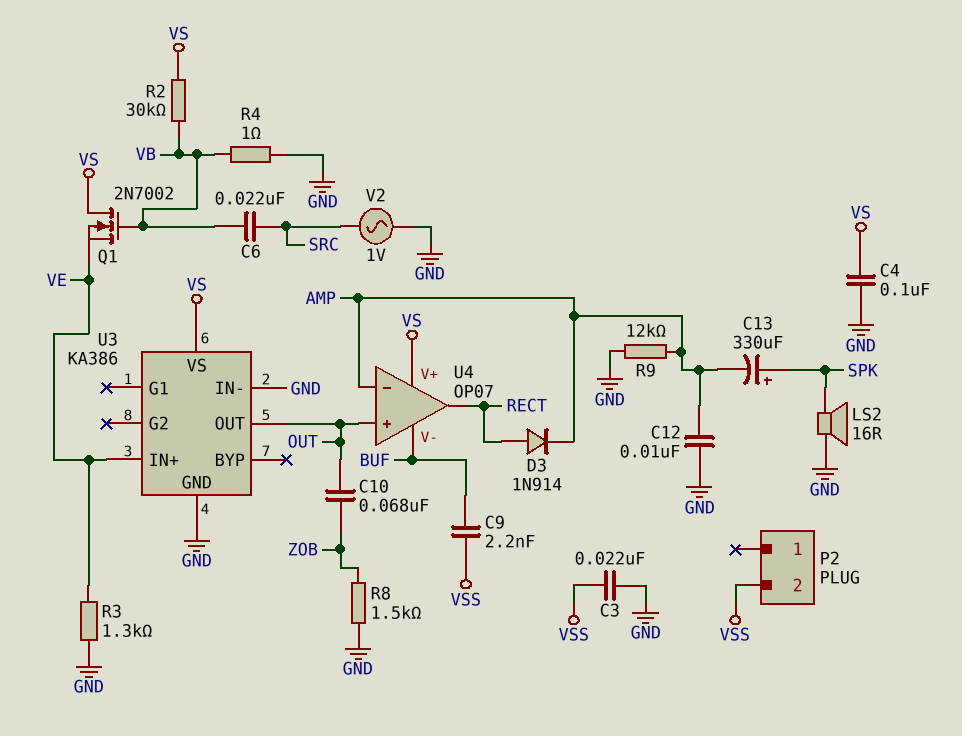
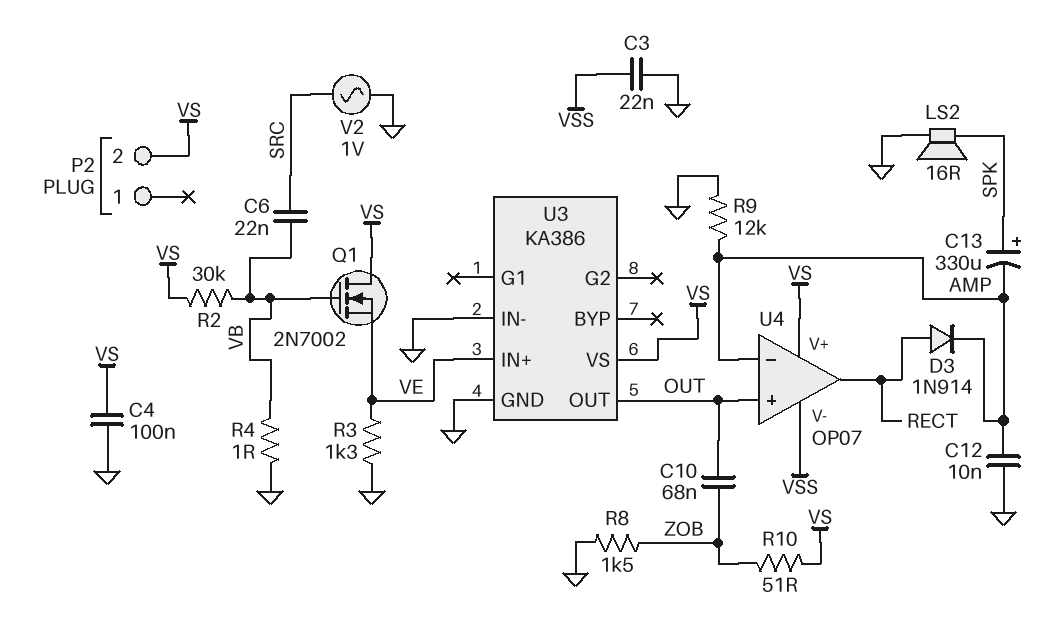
C9: 2.2nF (BUF, VSS) -> none
P2 pin 2: VSS -> VS
R10: none -> 51 (VS, ZOB)
U4 pin V-: BUF -> VSS

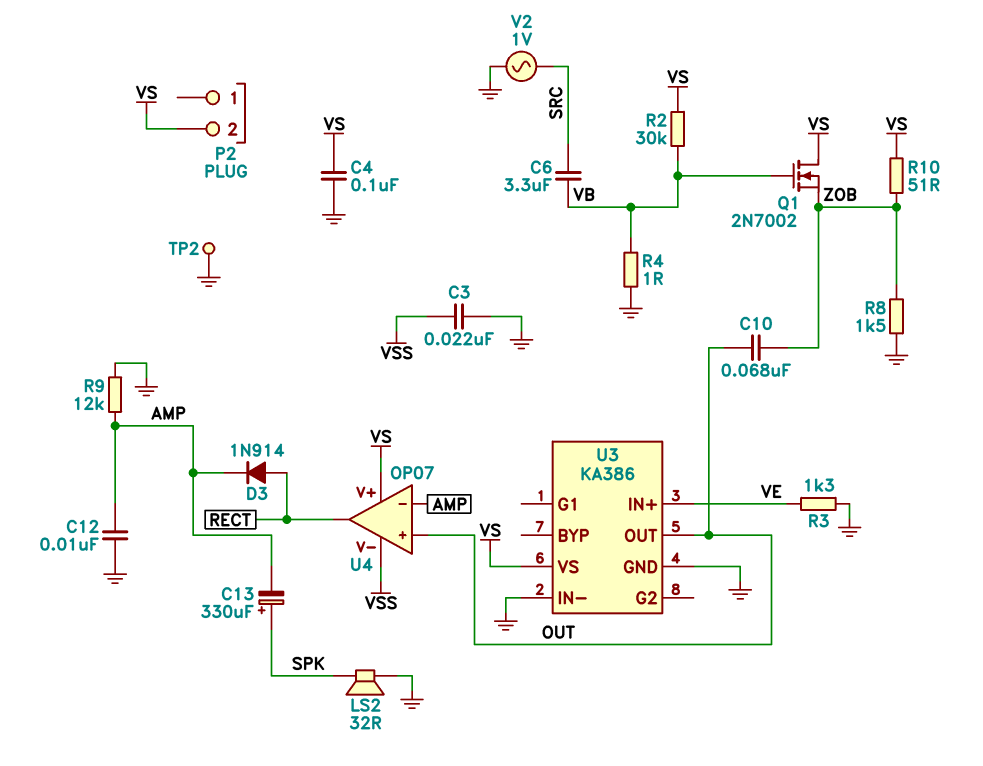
C6: 22nF (SRC, VB) -> 3.3uF (SRC, VB)
LS2: speaker 16R (GND, SPK) -> speaker 32R (GND, SPK)
Q1: NMOS 2N7002 (G VB, D VS, S VE) -> NMOS 2N7002 (G VB, D VS, S ZOB)
TP2: none -> test point (GND)

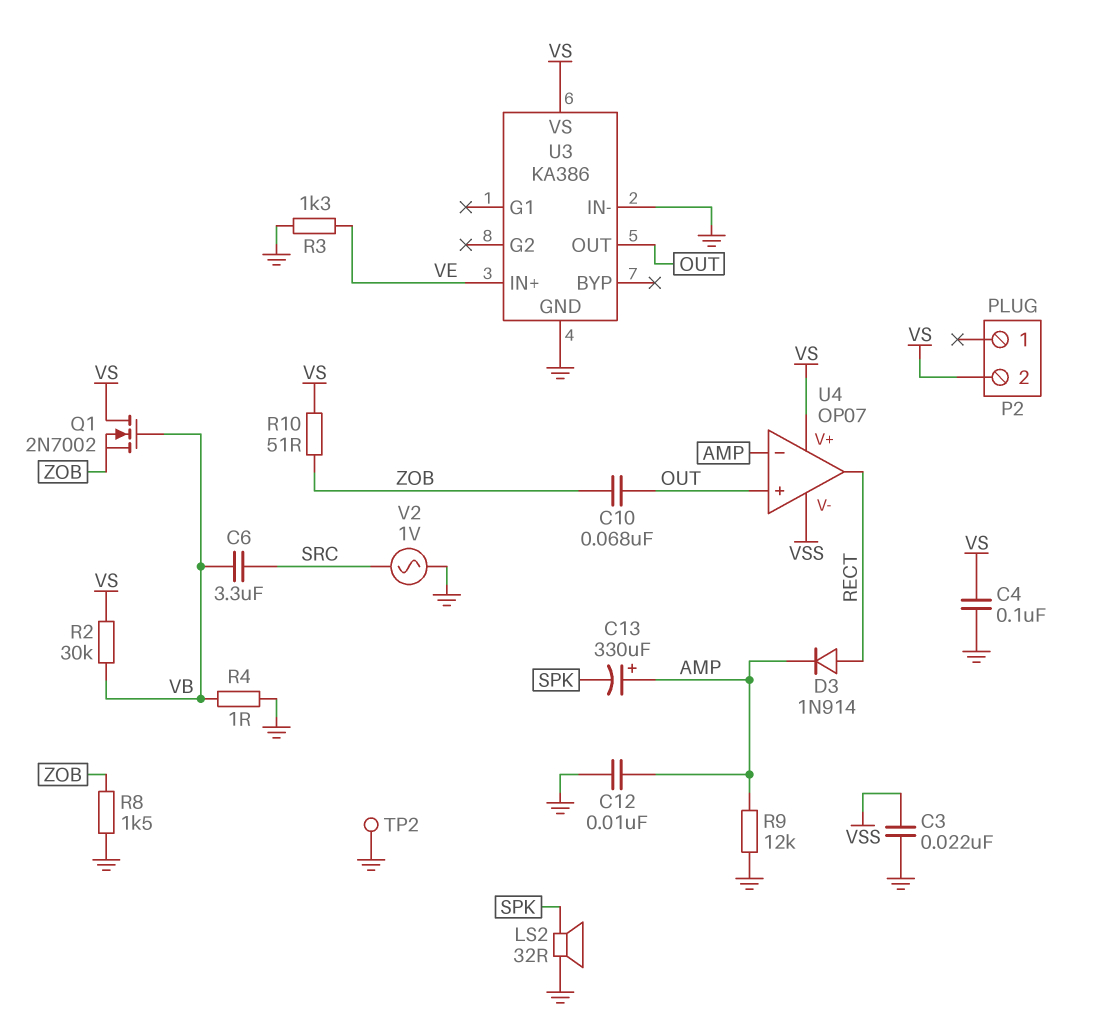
C13: 330uF (plus SPK, minus AMP) -> 330uF (plus AMP, minus SPK)

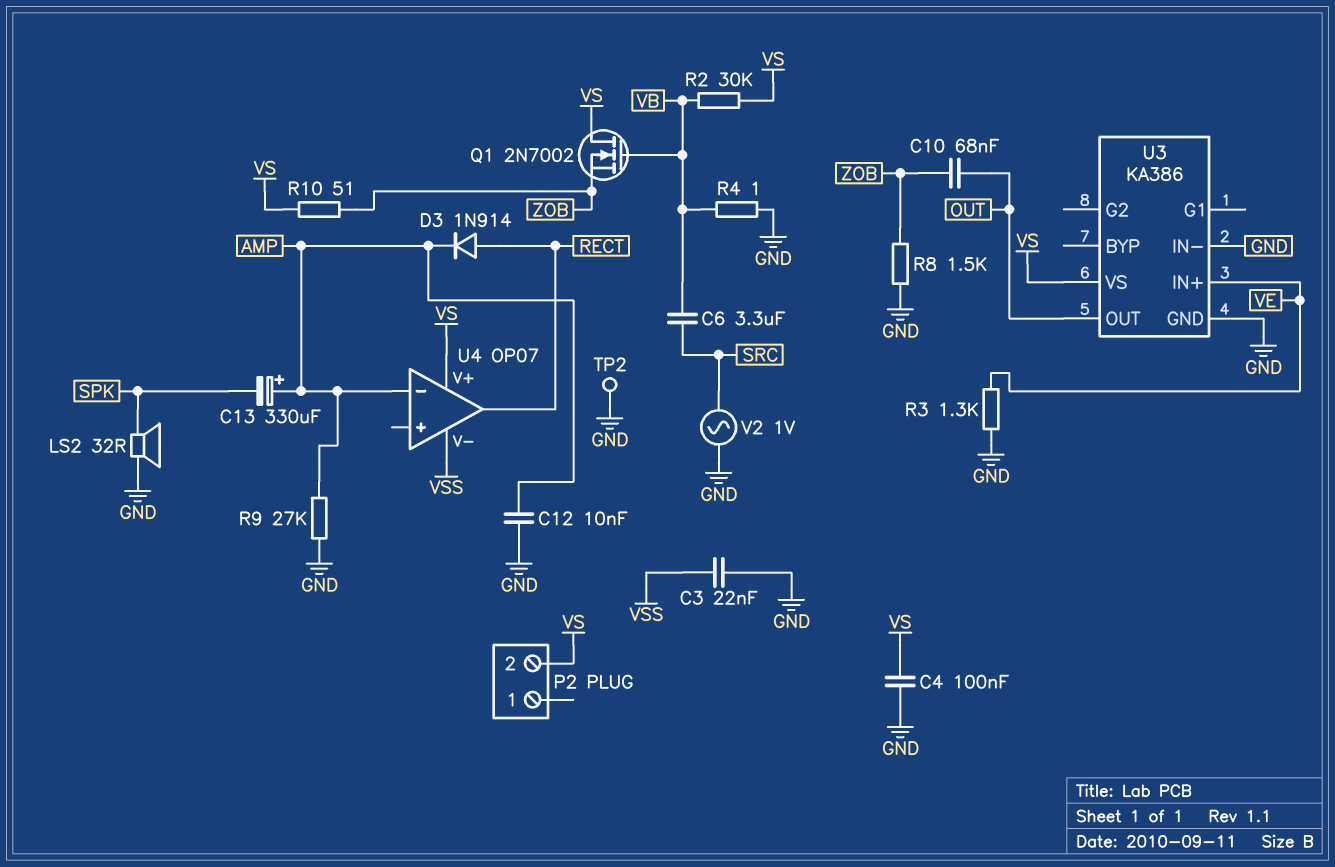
R9: 12k (AMP, GND) -> 27k (AMP, GND)
U4 pin in+: OUT -> none

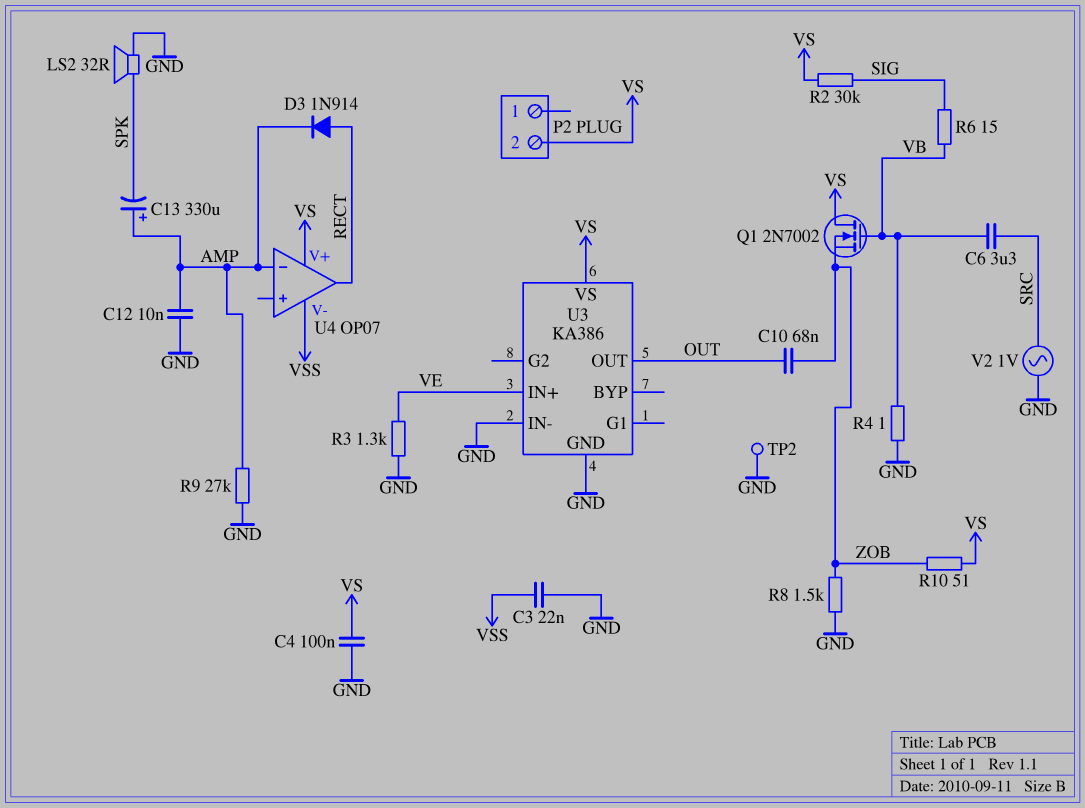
R2: 30k (VB, VS) -> 30k (SIG, VS)
R6: none -> 15 (SIG, VB)

